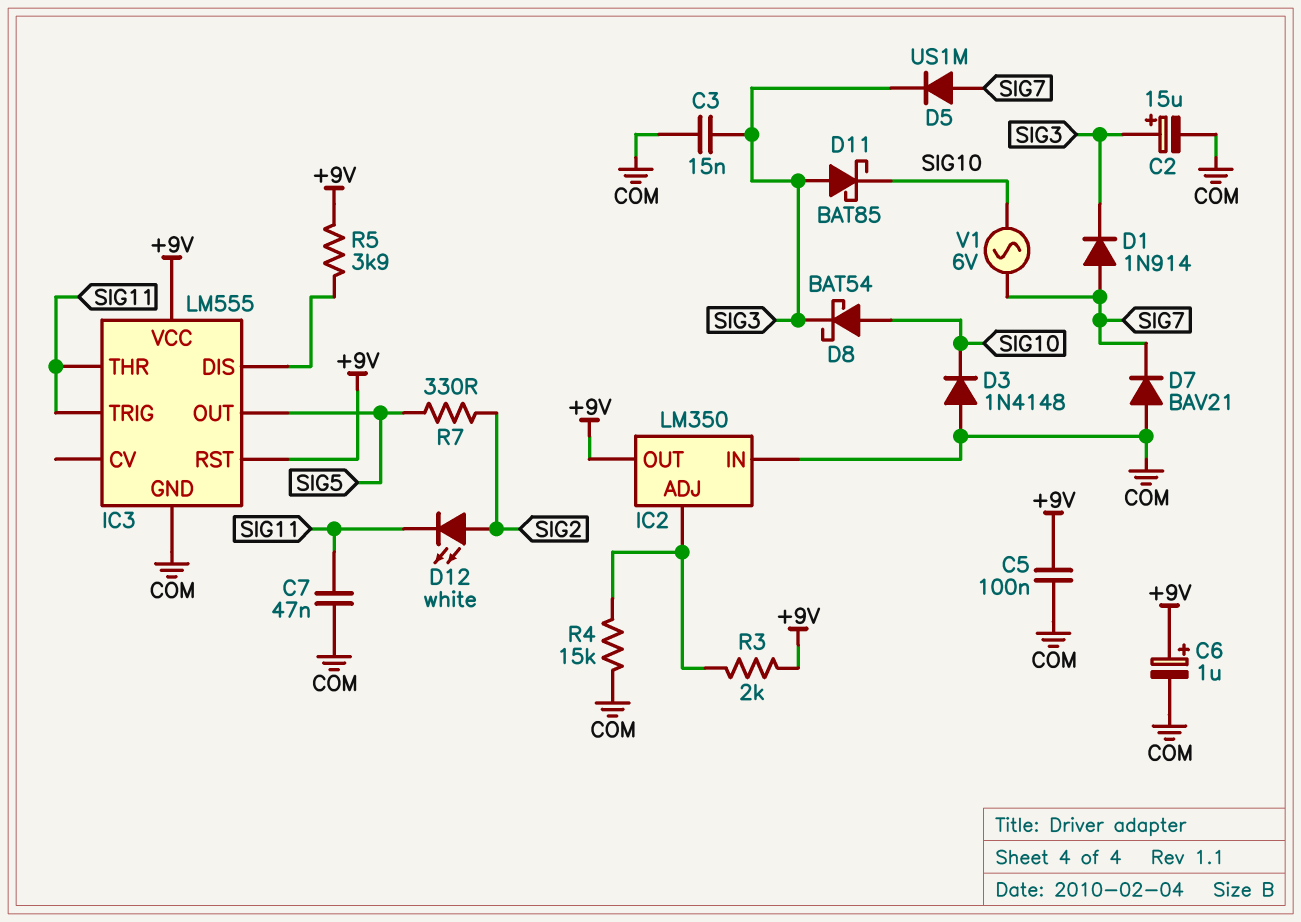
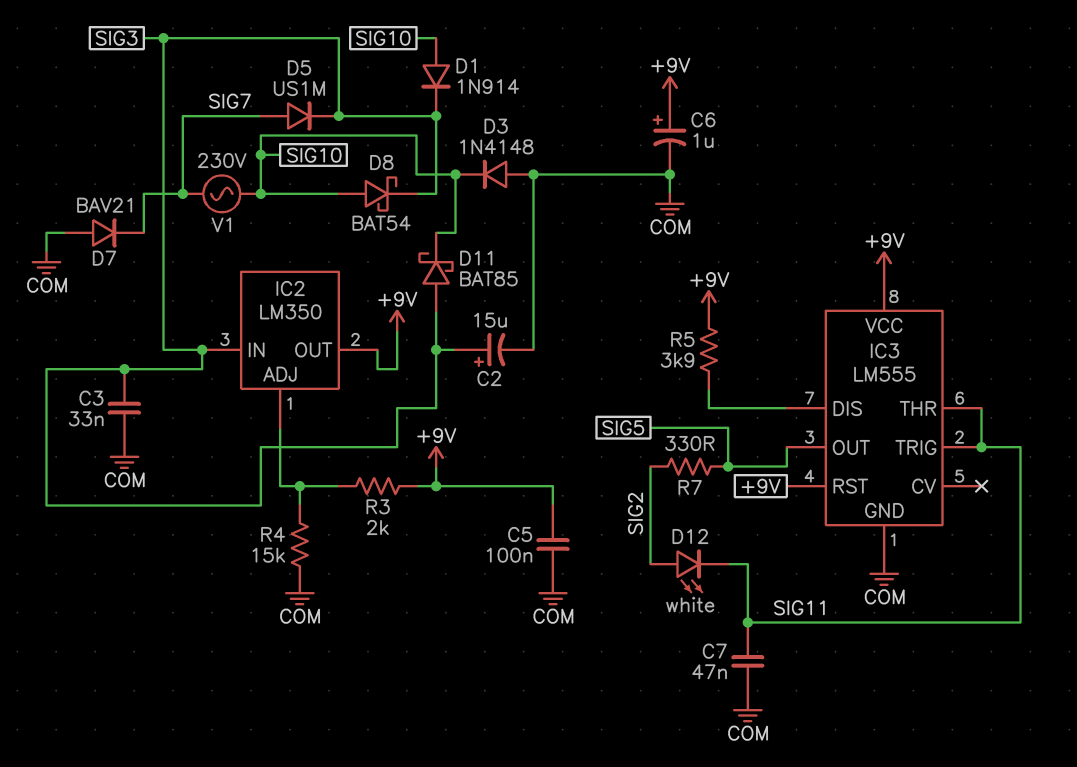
C3: 15nF (COM, SIG3) -> 33nF (COM, SIG3)
D1: diode 1N914 (A SIG7, K SIG3) -> diode 1N914 (A SIG10, K SIG3)
IC2 pin IN: COM -> SIG3
V1: AC 6V (SIG7, SIG10) -> AC 230V (SIG7, SIG10)

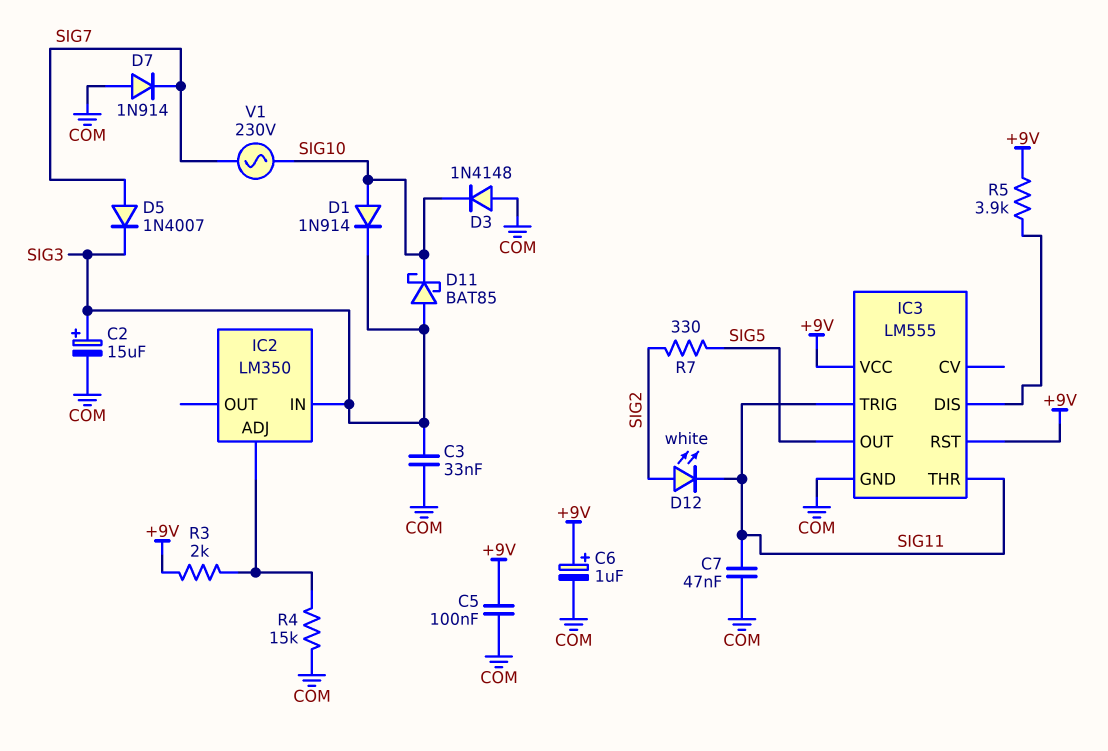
D5: diode US1M (A SIG7, K SIG3) -> diode 1N4007 (A SIG7, K SIG3)
D7: diode BAV21 (A COM, K SIG7) -> diode 1N914 (A COM, K SIG7)
D8: schottky BAT54 (A SIG10, K SIG3) -> none
IC2 pin OUT: +9V -> none

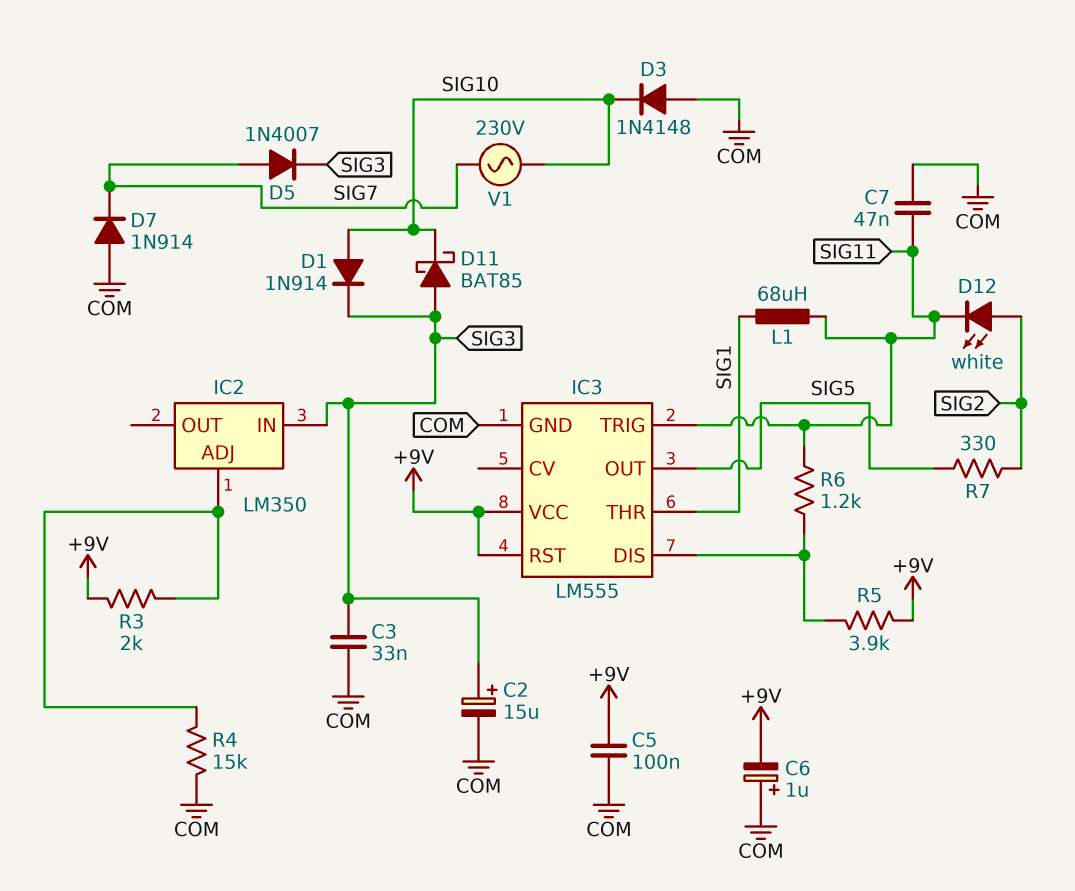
C6: 1uF (plus +9V, minus COM) -> 1uF (plus COM, minus +9V)
IC3 pin THR: SIG11 -> SIG1
L1: none -> 68uH (SIG1, SIG11)
R6: none -> 1.2k (IC3/DIS, SIG11)

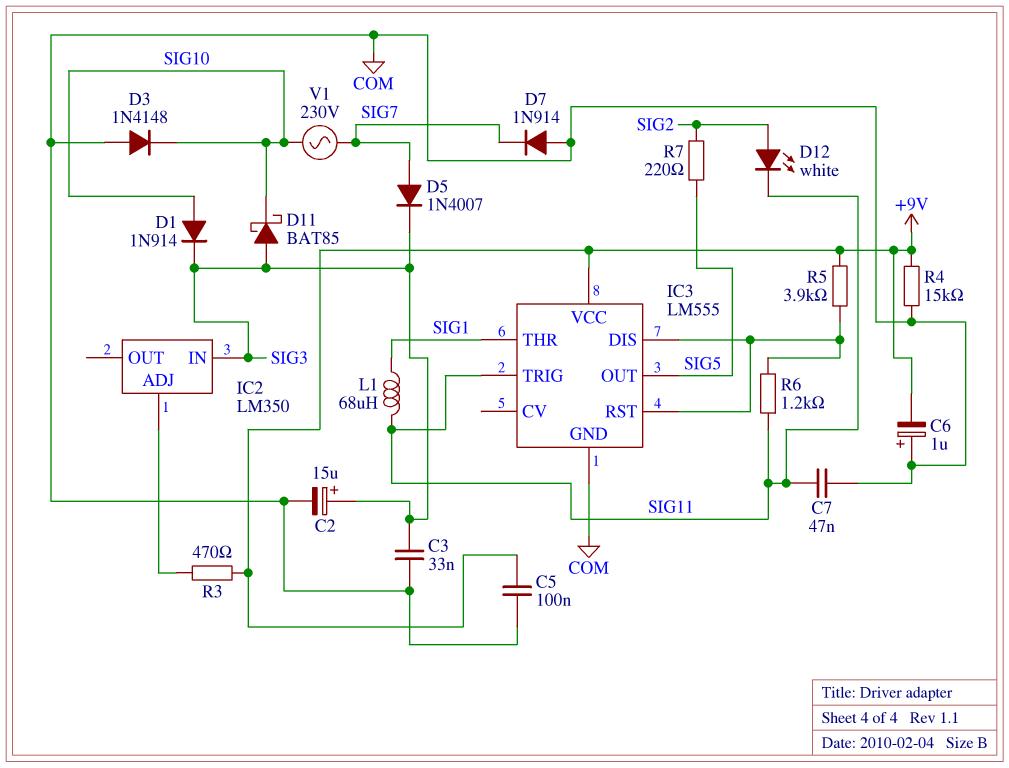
IC3 pin RST: +9V -> IC3/DIS
R3: 2k (+9V, IC2/ADJ) -> 470 (+9V, IC2/ADJ)
R4: 15k (COM, IC2/ADJ) -> 15k (+9V, COM)
R7: 330 (SIG2, SIG5) -> 220 (SIG2, SIG5)

